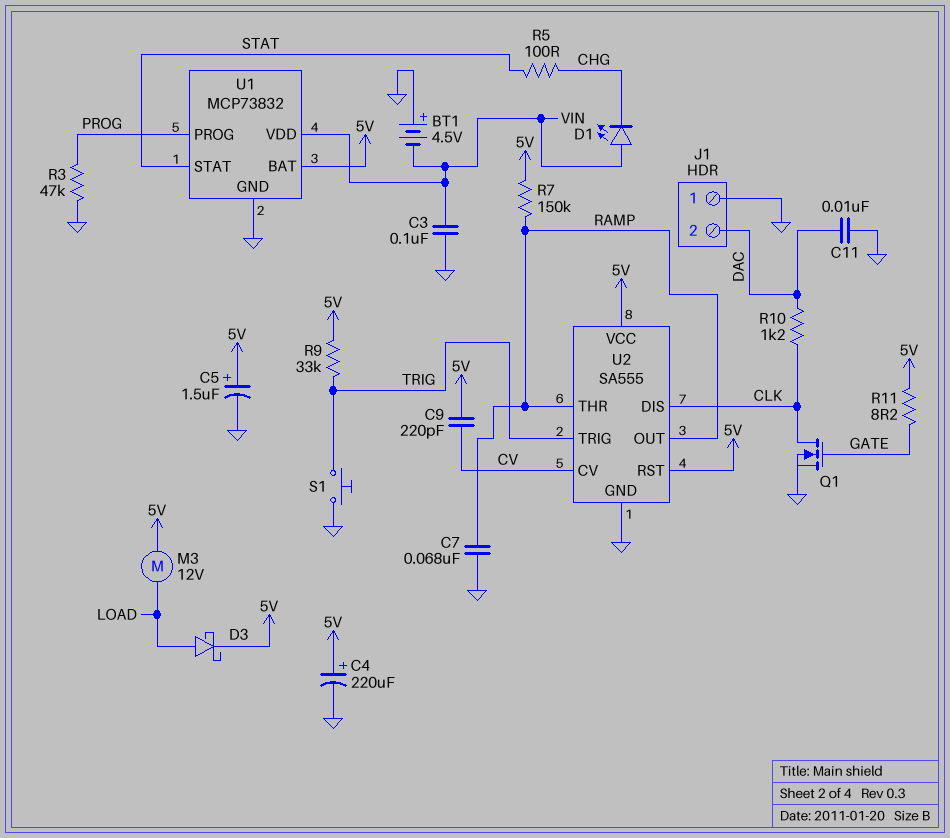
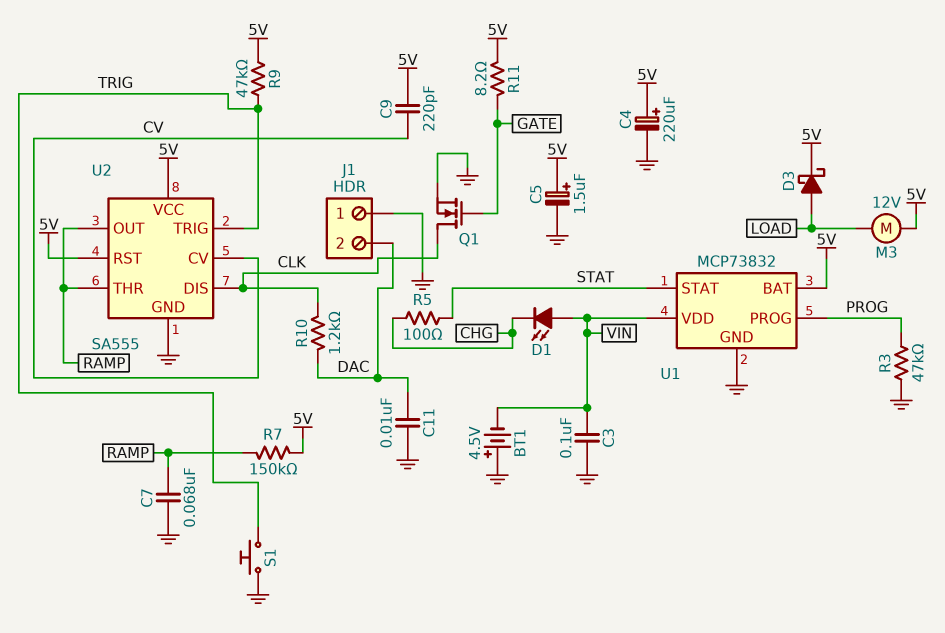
R9: 33k (5V, TRIG) -> 47k (5V, TRIG)

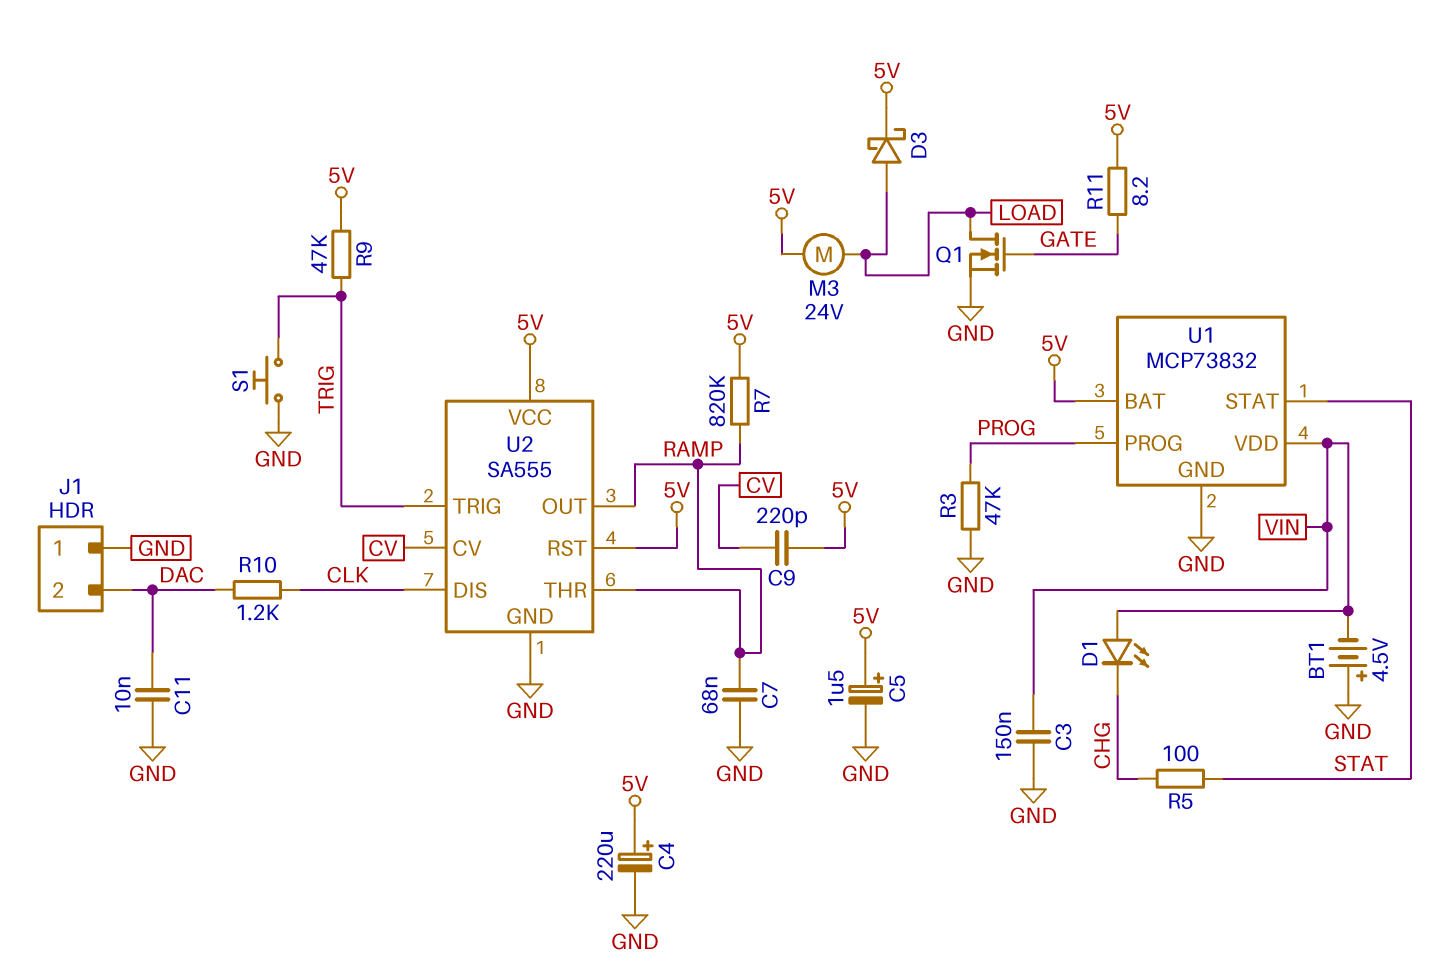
C3: 100nF (GND, VIN) -> 150nF (GND, VIN)
M3: motor 12V (5V, LOAD) -> motor 24V (5V, LOAD)
Q1: NMOS (G GATE, D CLK, S GND) -> NMOS (G GATE, D LOAD, S GND)
R7: 150k (5V, RAMP) -> 820k (5V, RAMP)

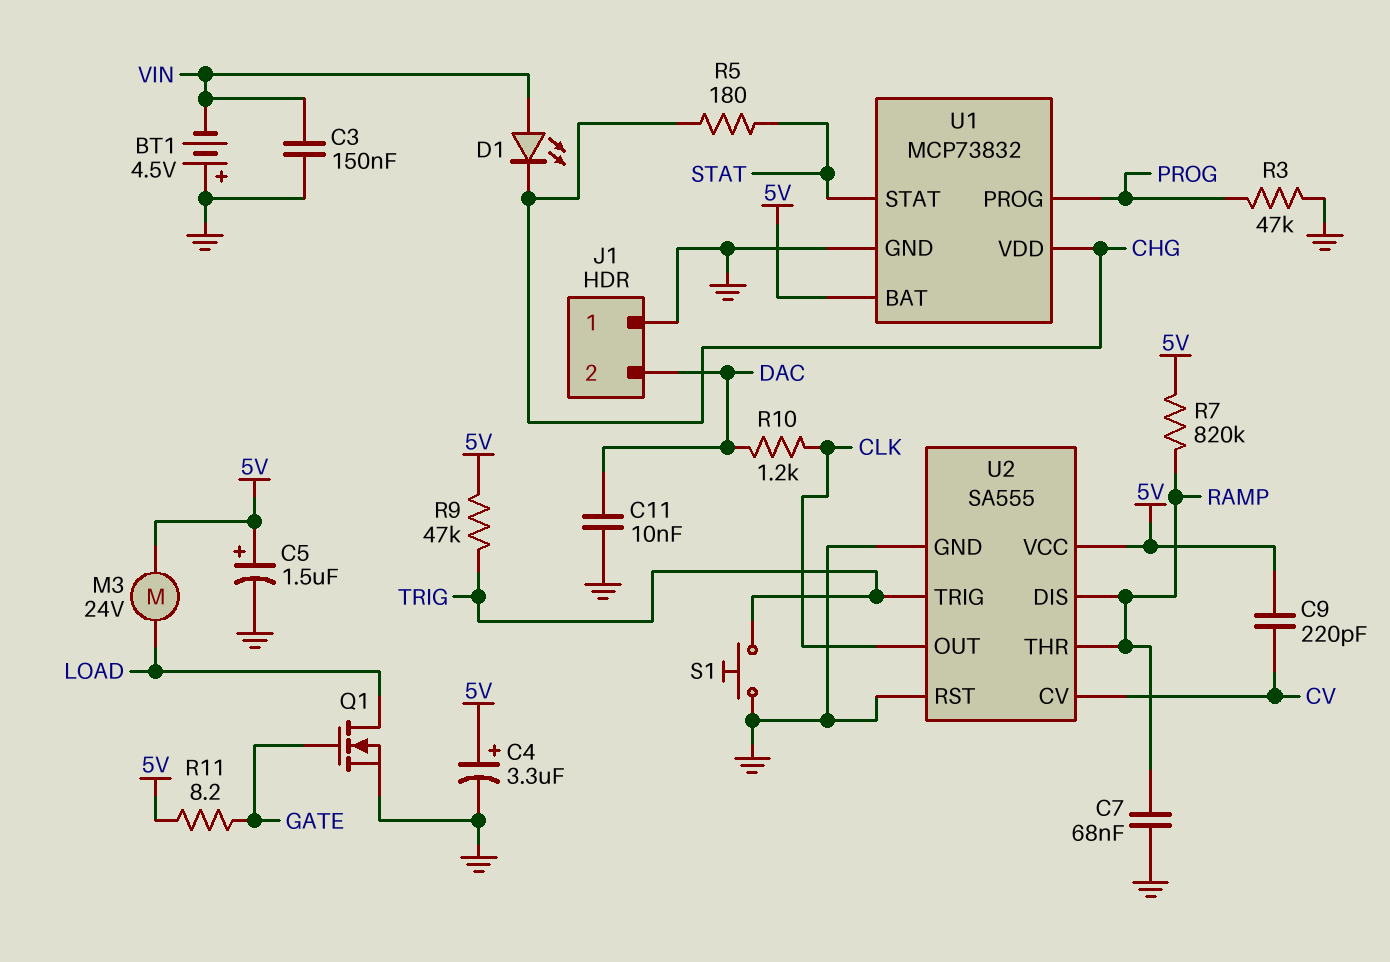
C4: 220uF (plus 5V, minus GND) -> 3.3uF (plus 5V, minus GND)
D3: schottky (A LOAD, K 5V) -> none
R5: 100 (CHG, STAT) -> 180 (CHG, STAT)
U1 pin VDD: VIN -> CHG
U2 pin DIS: CLK -> RAMP
U2 pin OUT: RAMP -> CLK
U2 pin RST: 5V -> GND

